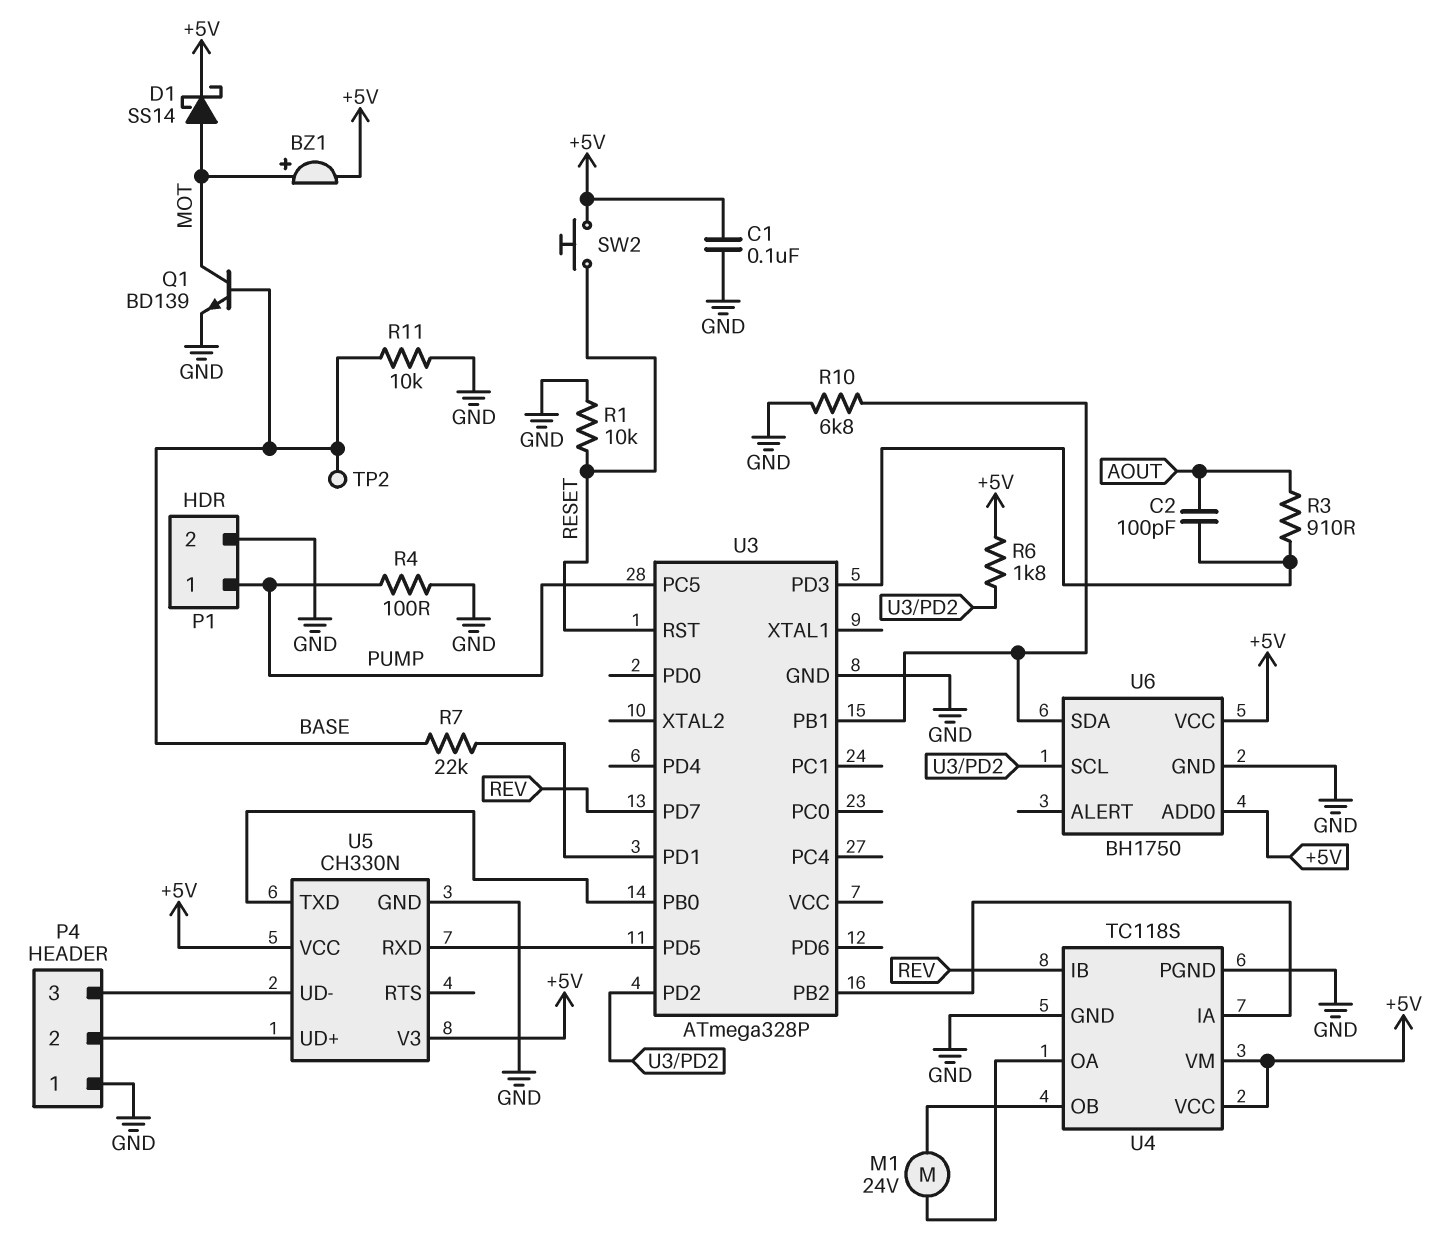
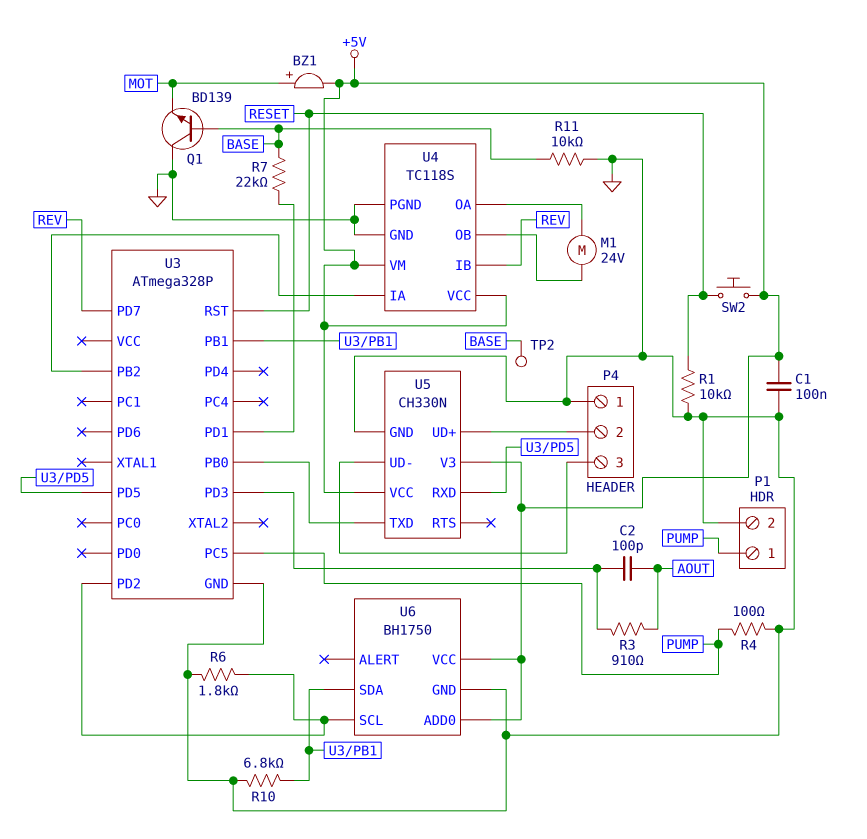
D1: schottky SS14 (A MOT, K +5V) -> none
Q1: NPN BD139 (B BASE, C MOT, E GND) -> NPN BD139 (B BASE, C GND, E MOT)
R6: 1.8k (+5V, U3/PD2) -> 1.8k (GND, U3/PD2)

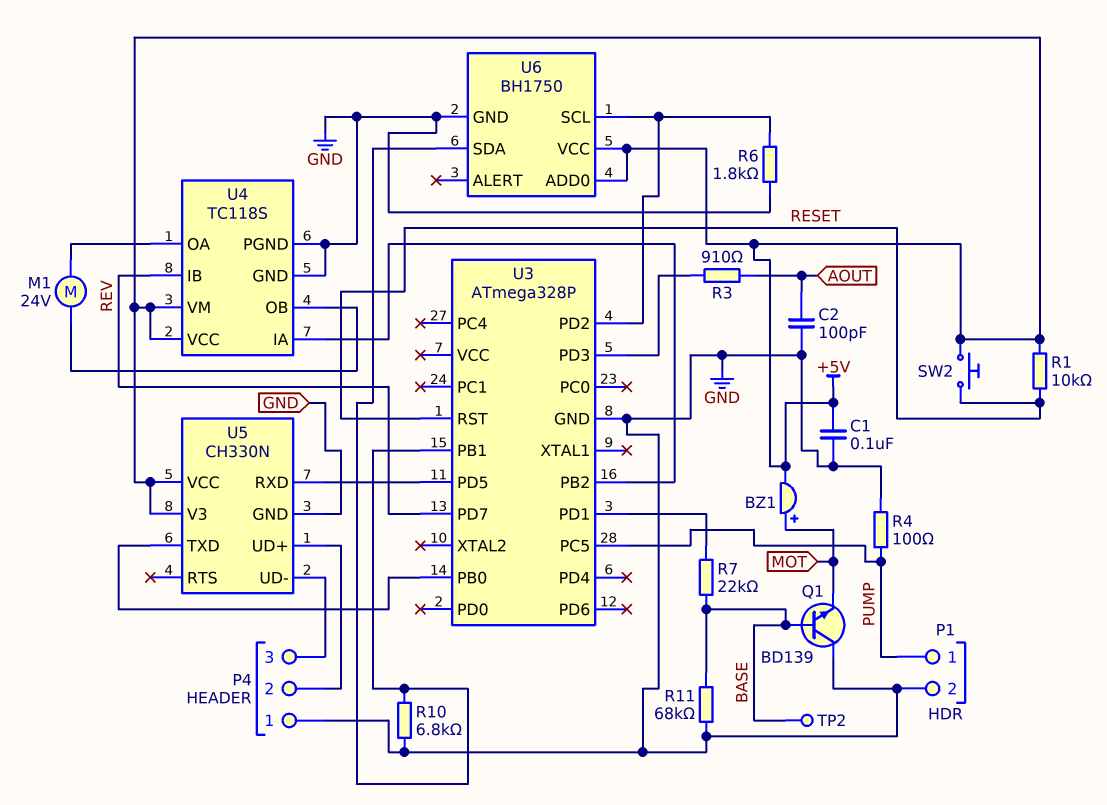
C2: 100pF (AOUT, U3/PD3) -> 100pF (AOUT, GND)
R1: 10k (GND, RESET) -> 10k (+5V, RESET)
R11: 10k (BASE, GND) -> 68k (BASE, GND)

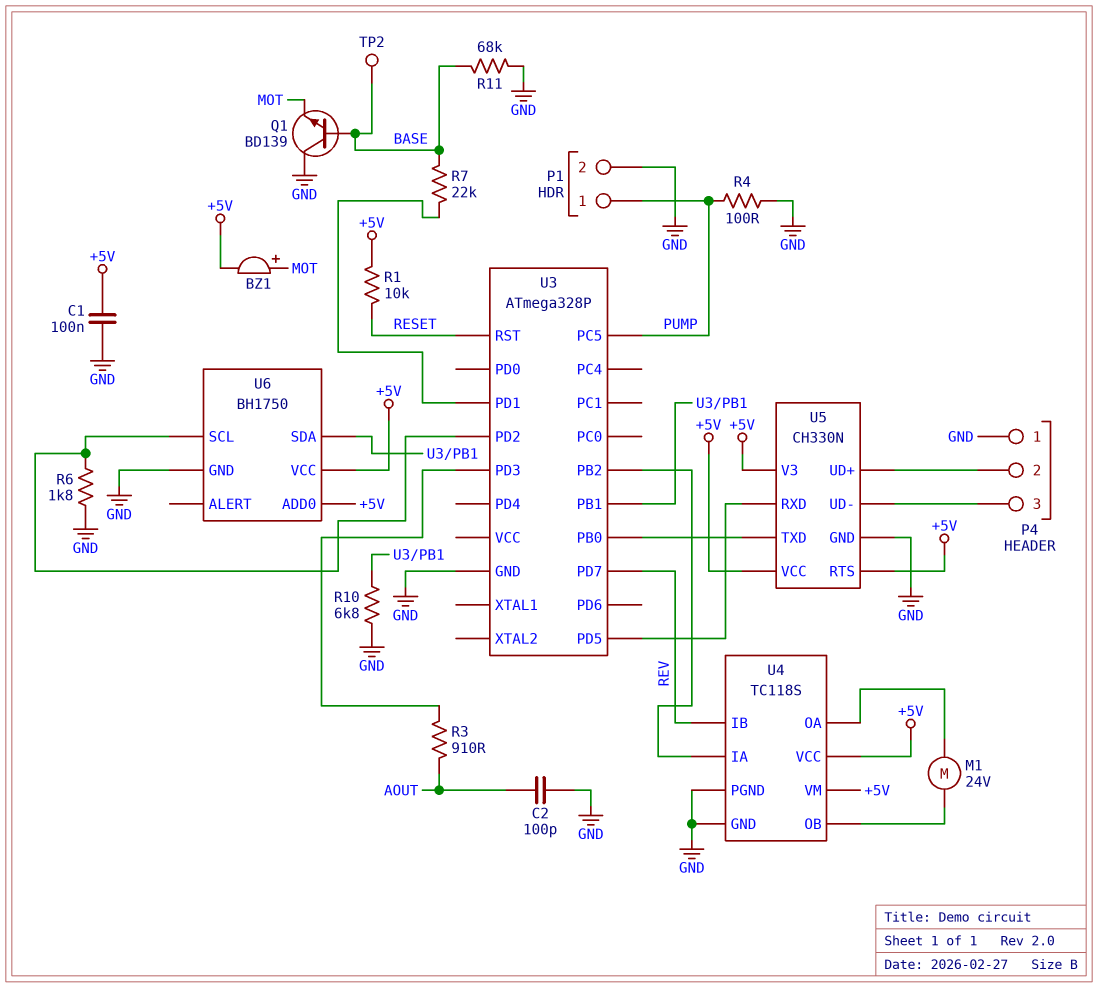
SW2: button (+5V, RESET) -> none
U5 pin RTS: none -> +5V

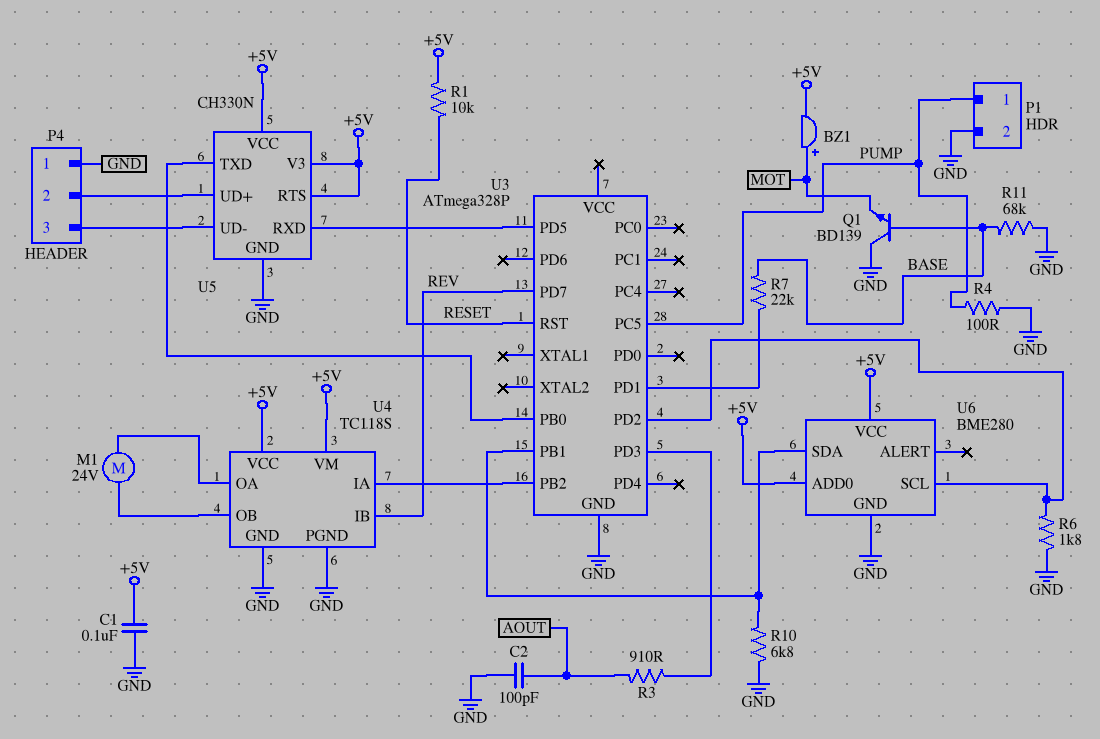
TP2: test point (BASE) -> none
U6: BH1750 -> BME280

